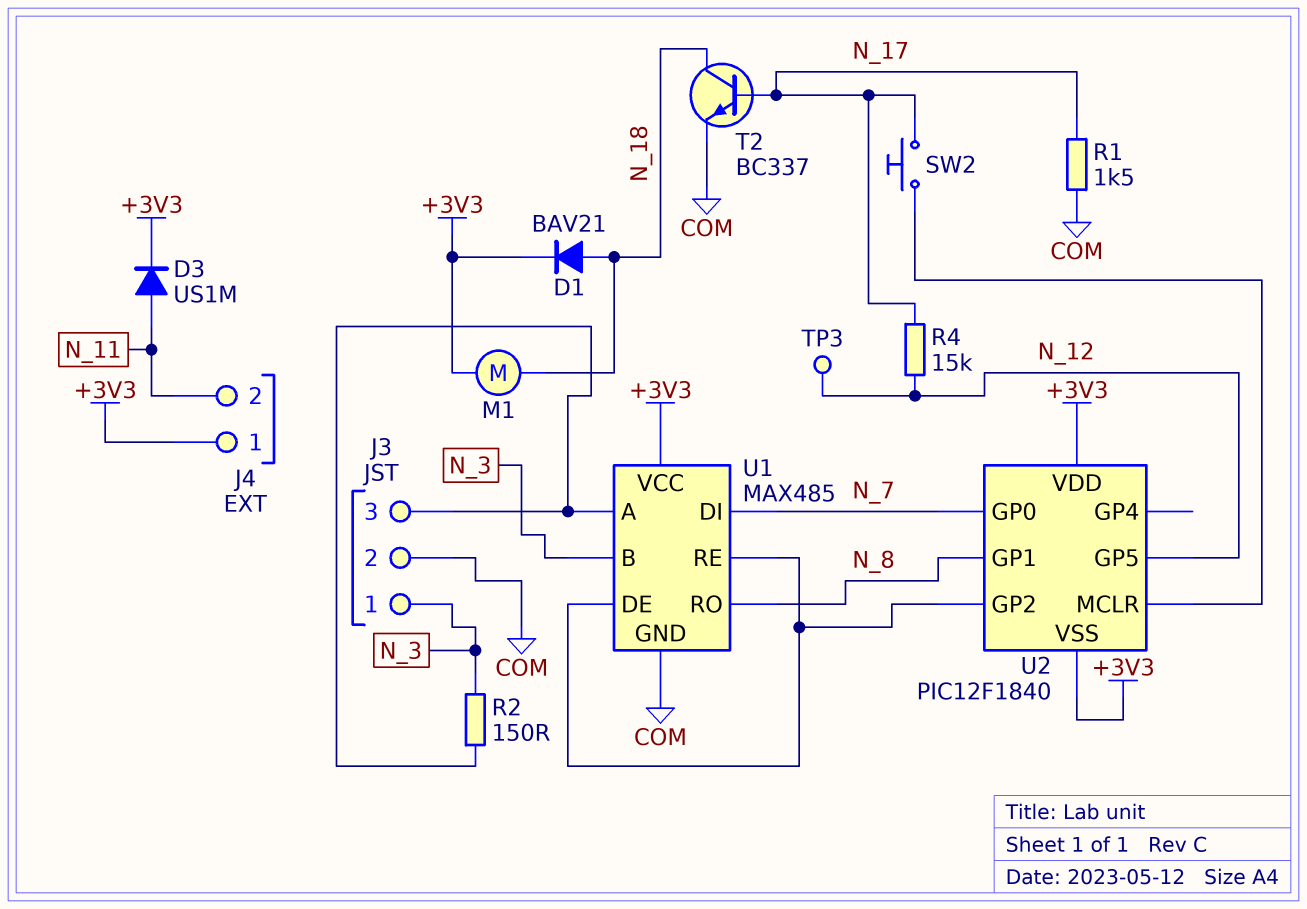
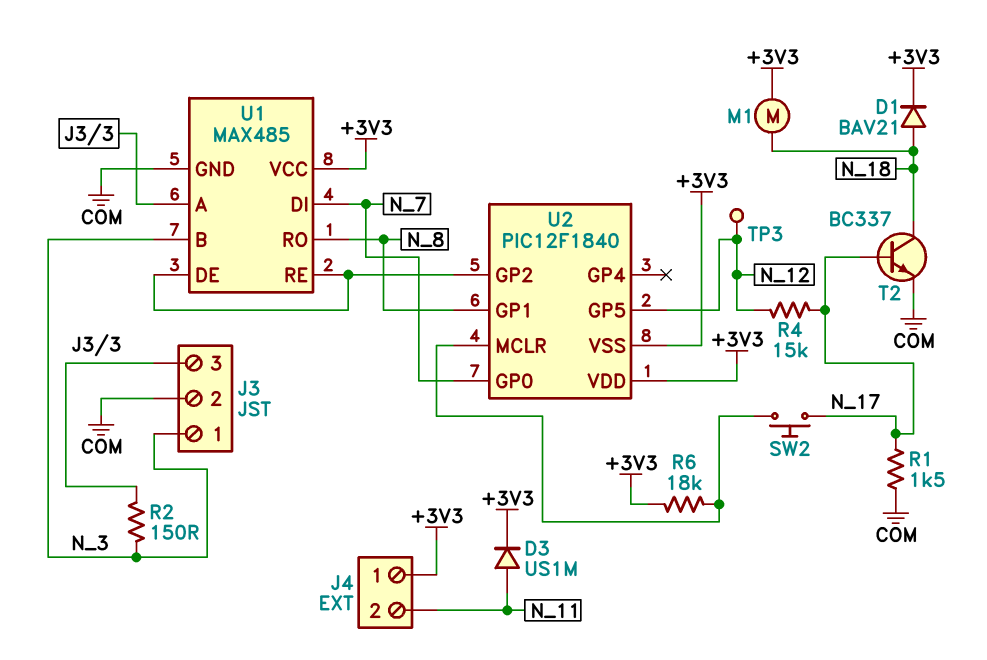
R6: none -> 18k (+3V3, U2/MCLR)

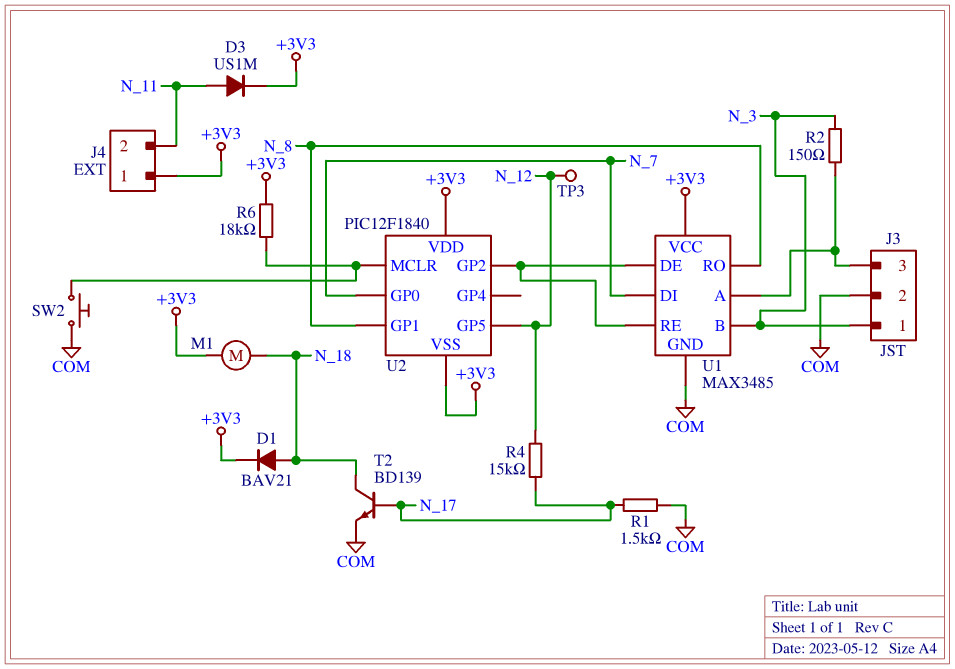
SW2: button (N_17, U2/MCLR) -> button (COM, U2/MCLR)
T2: NPN BC337 (B N_17, C N_18, E COM) -> NPN BD139 (B N_17, C N_18, E COM)
U1: MAX485 -> MAX3485

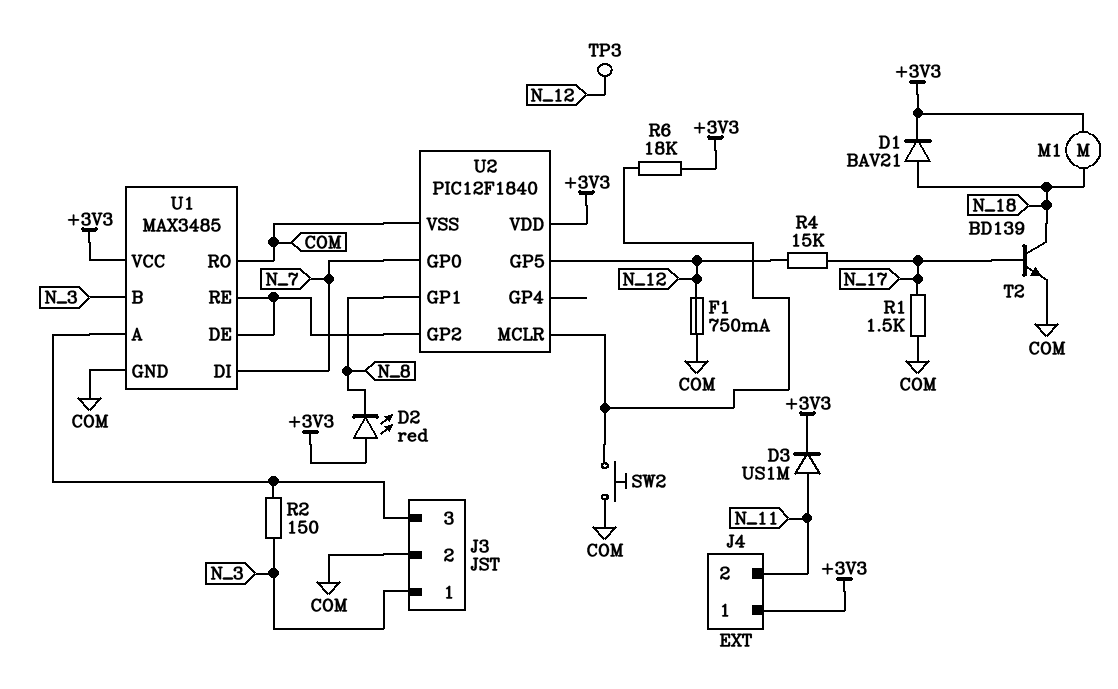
D2: none -> LED red (A +3V3, K N_8)
F1: none -> 750mA (COM, N_12)
U1 pin RO: N_8 -> COM
U2 pin VSS: +3V3 -> COM

